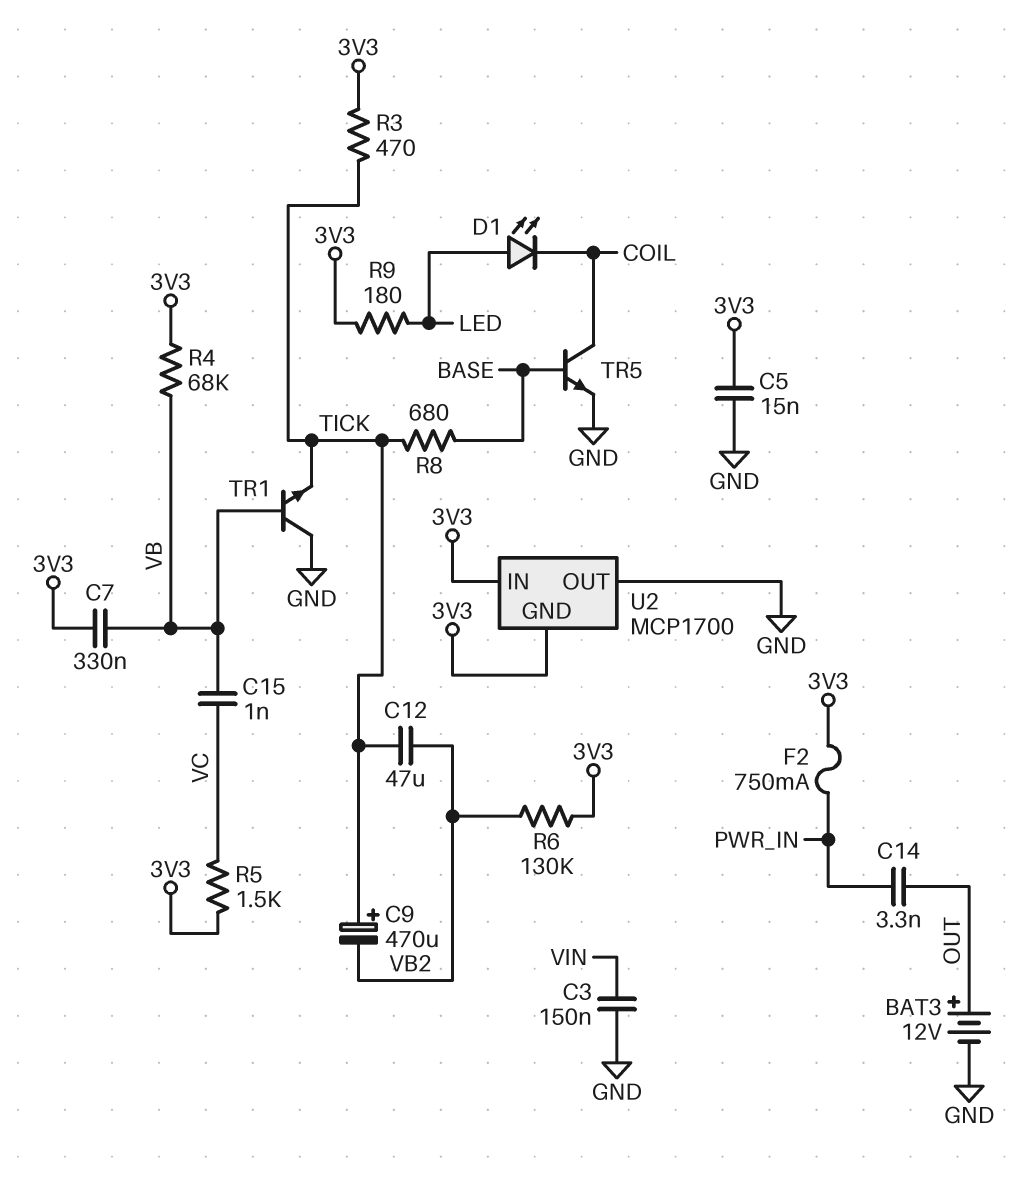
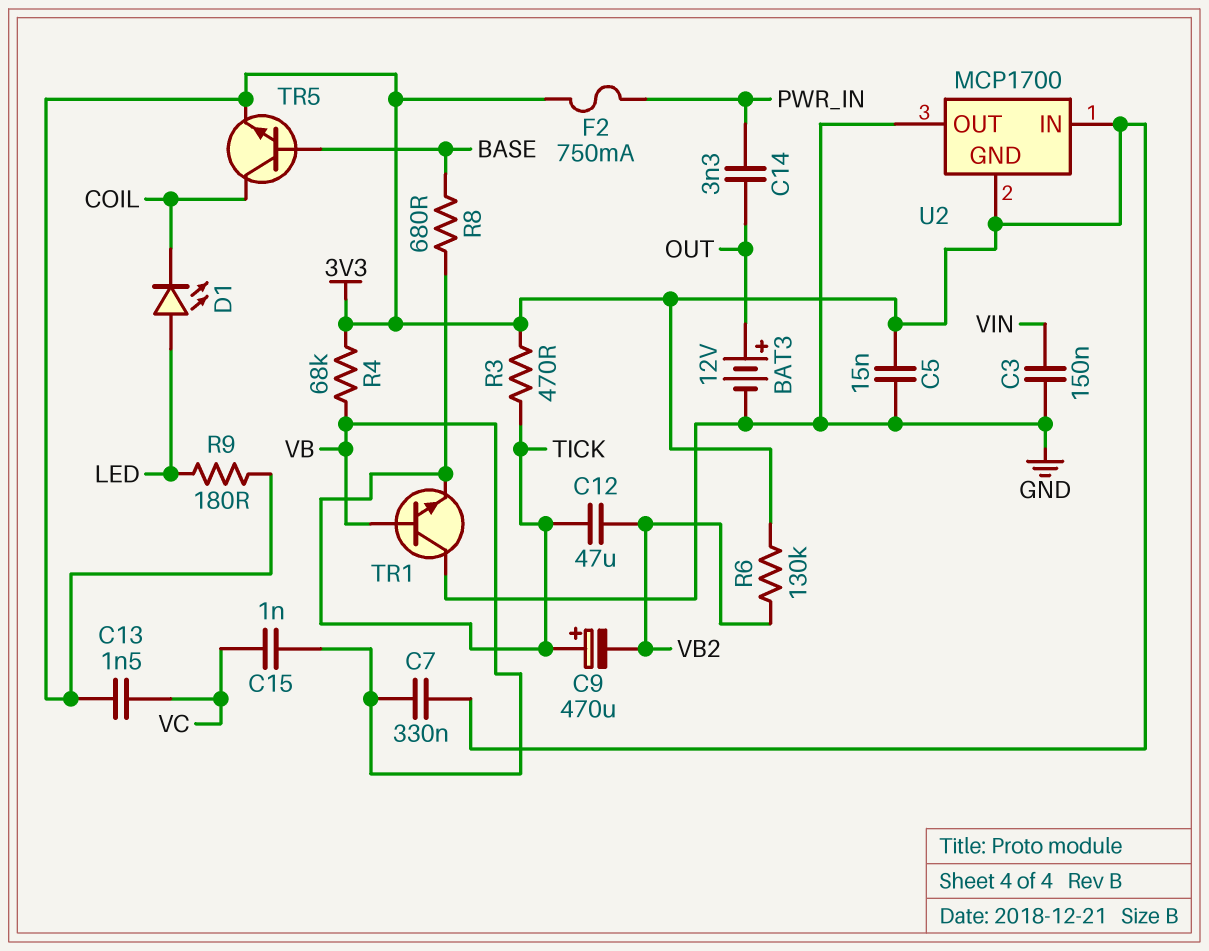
C13: none -> 1.5nF (3V3, VC)
R5: 1.5k (3V3, VC) -> none
TR5: NPN (B BASE, C COIL, E GND) -> NPN (B BASE, C COIL, E 3V3)

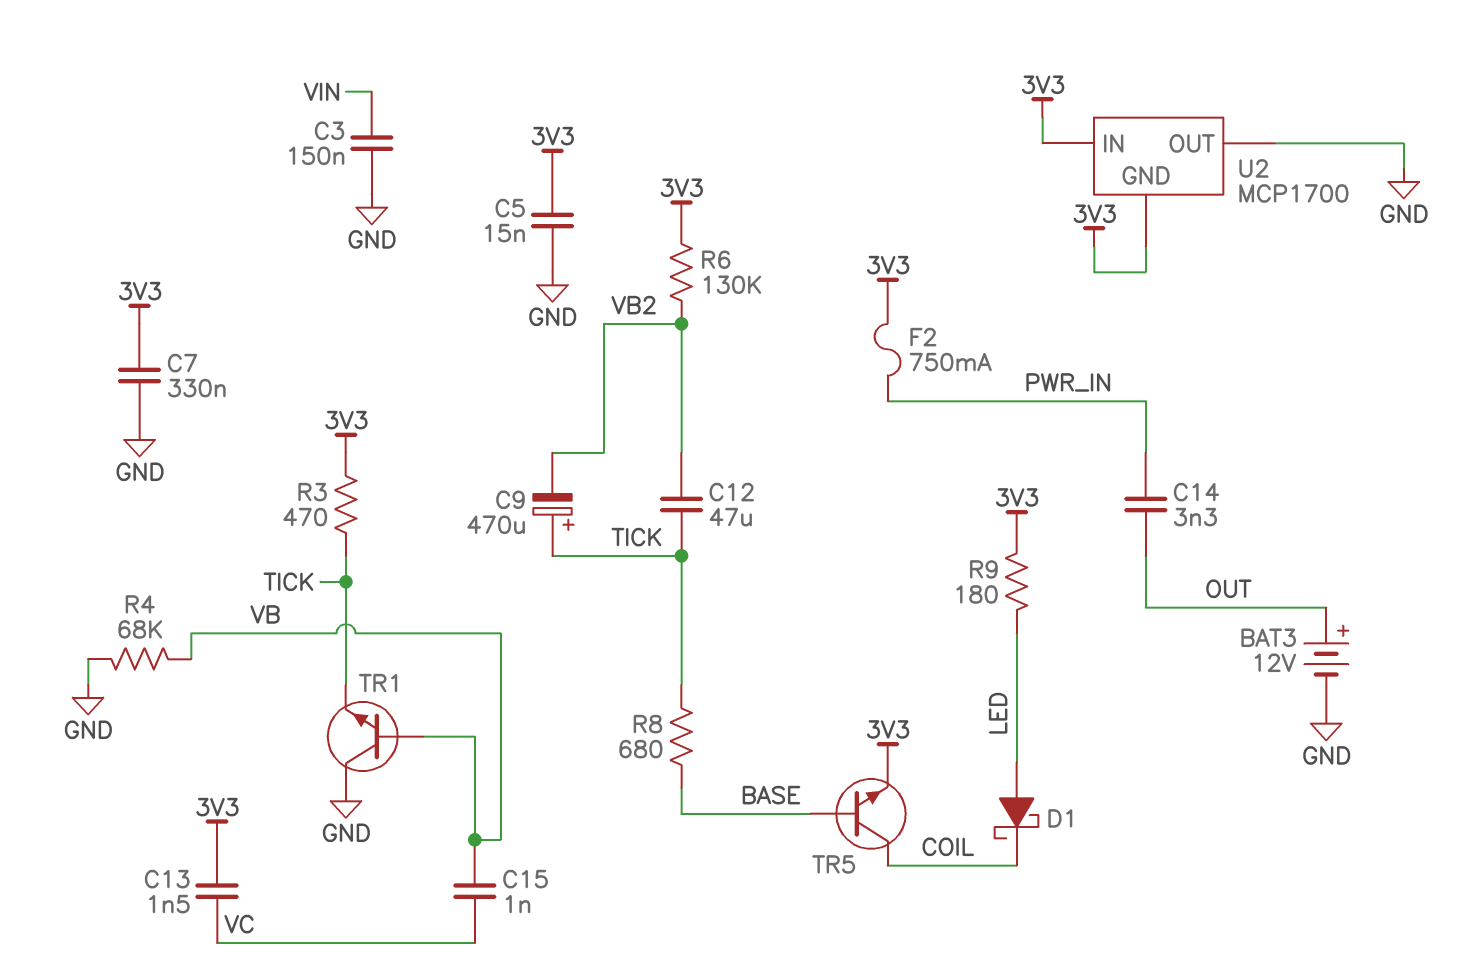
C7: 330nF (3V3, VB) -> 330nF (3V3, GND)
D1: LED (A LED, K COIL) -> schottky (A LED, K COIL)
R4: 68k (3V3, VB) -> 68k (GND, VB)

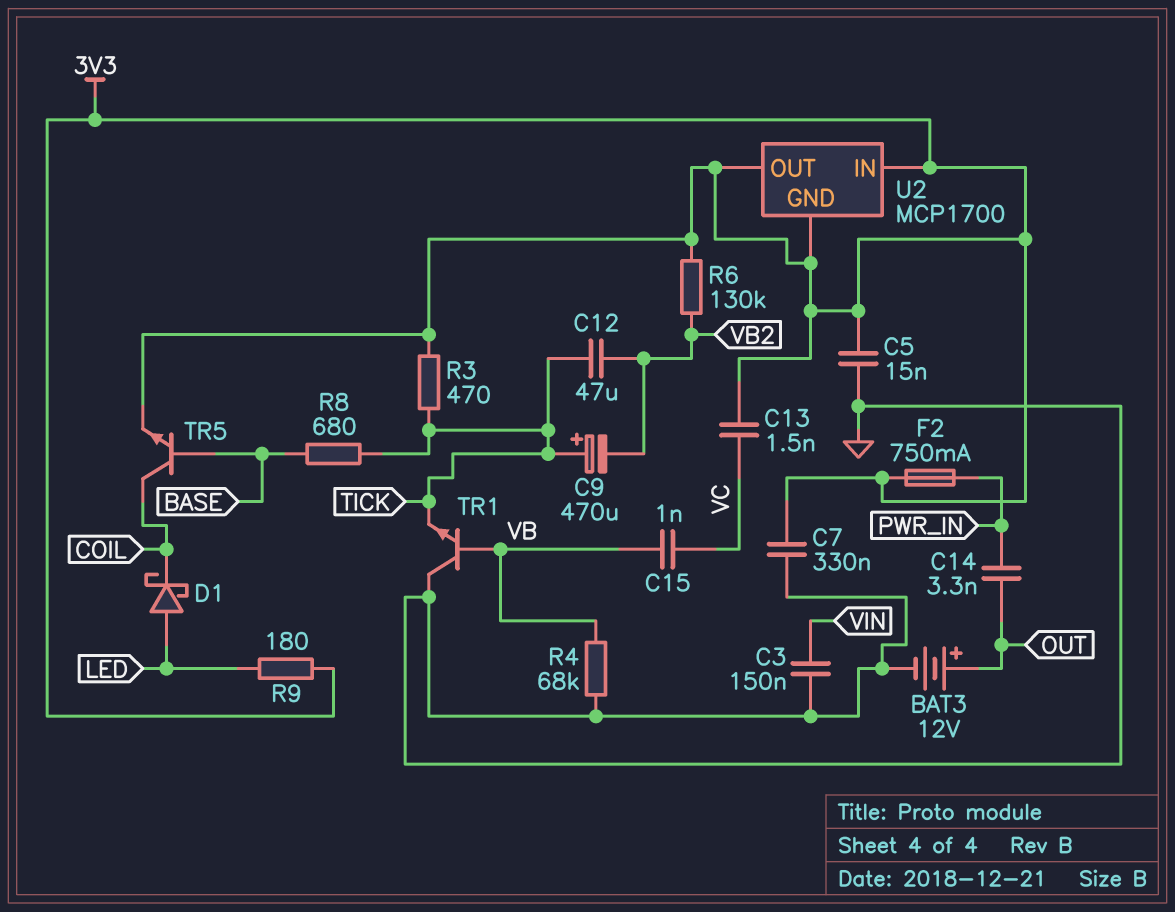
U2 pin OUT: GND -> 3V3

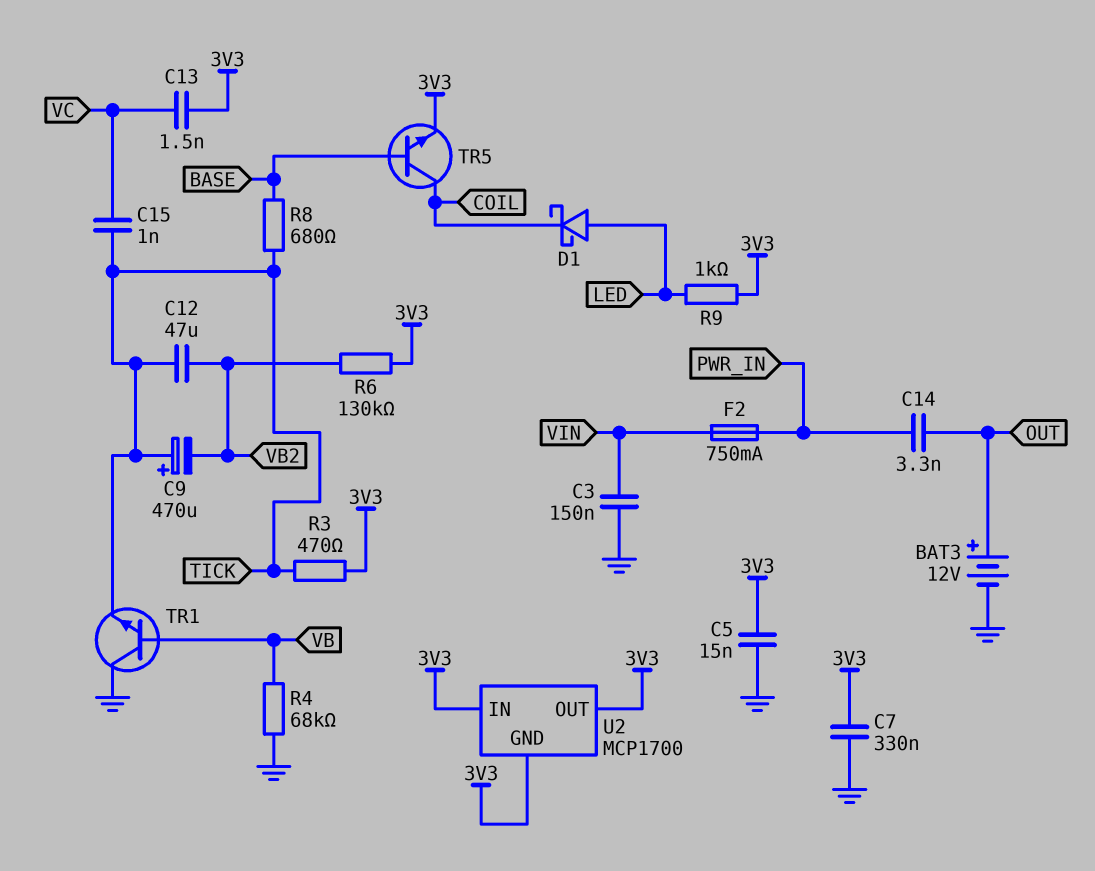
C15: 1nF (VB, VC) -> 1nF (TICK, VC)
F2: 750mA (3V3, PWR_IN) -> 750mA (PWR_IN, VIN)
R9: 180 (3V3, LED) -> 1k (3V3, LED)

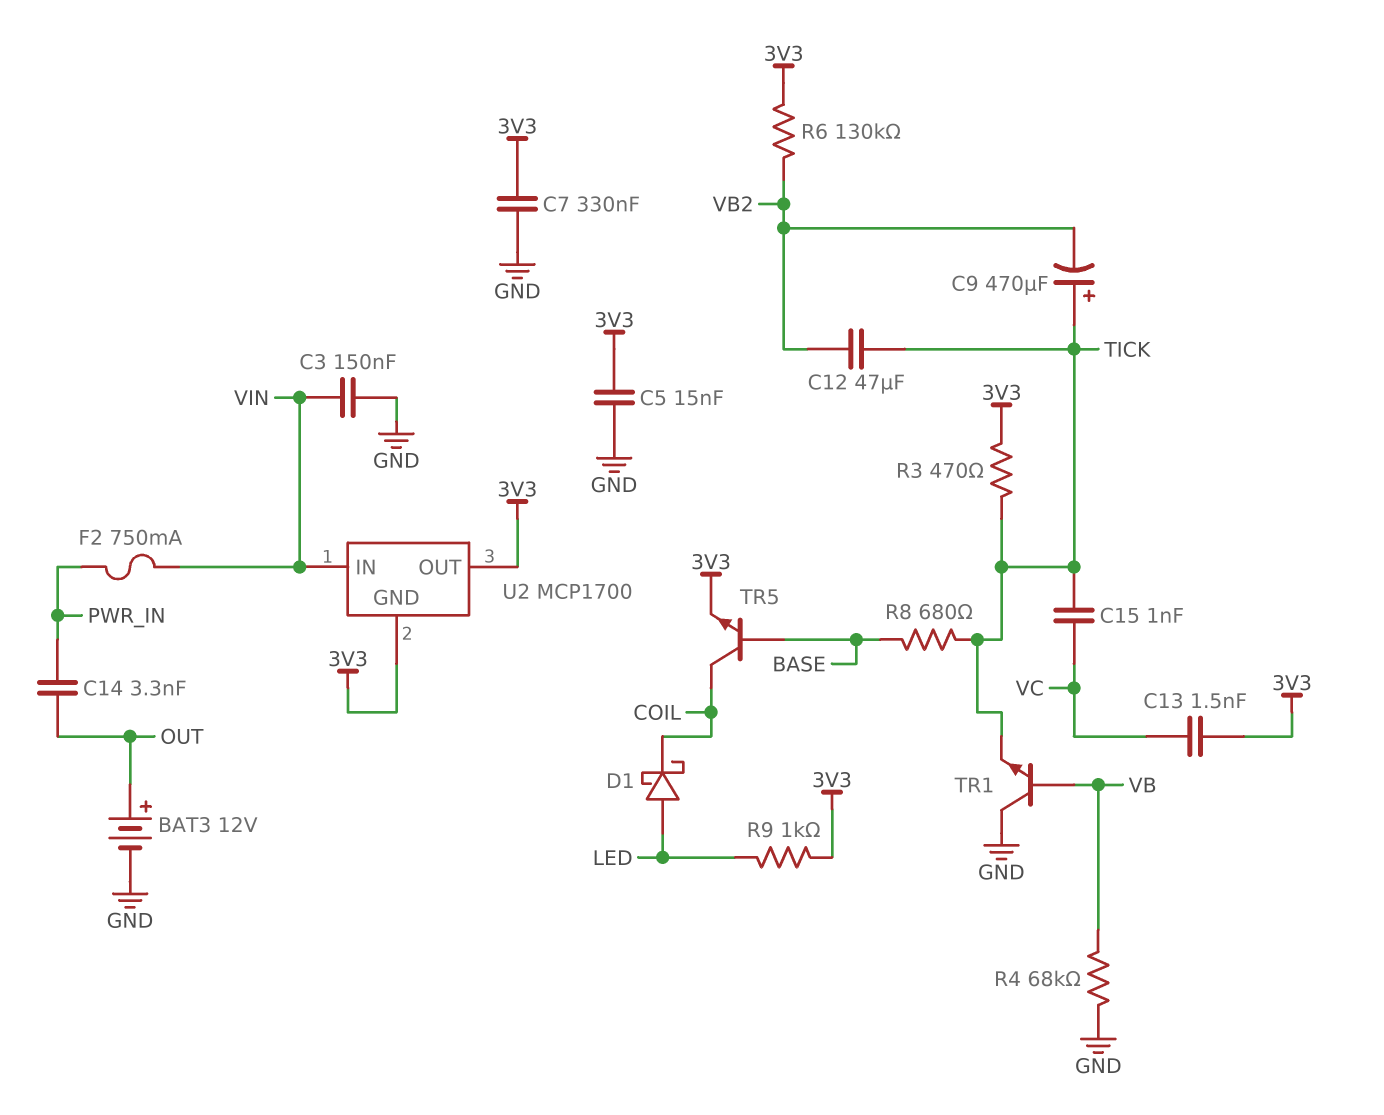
U2 pin IN: 3V3 -> VIN

